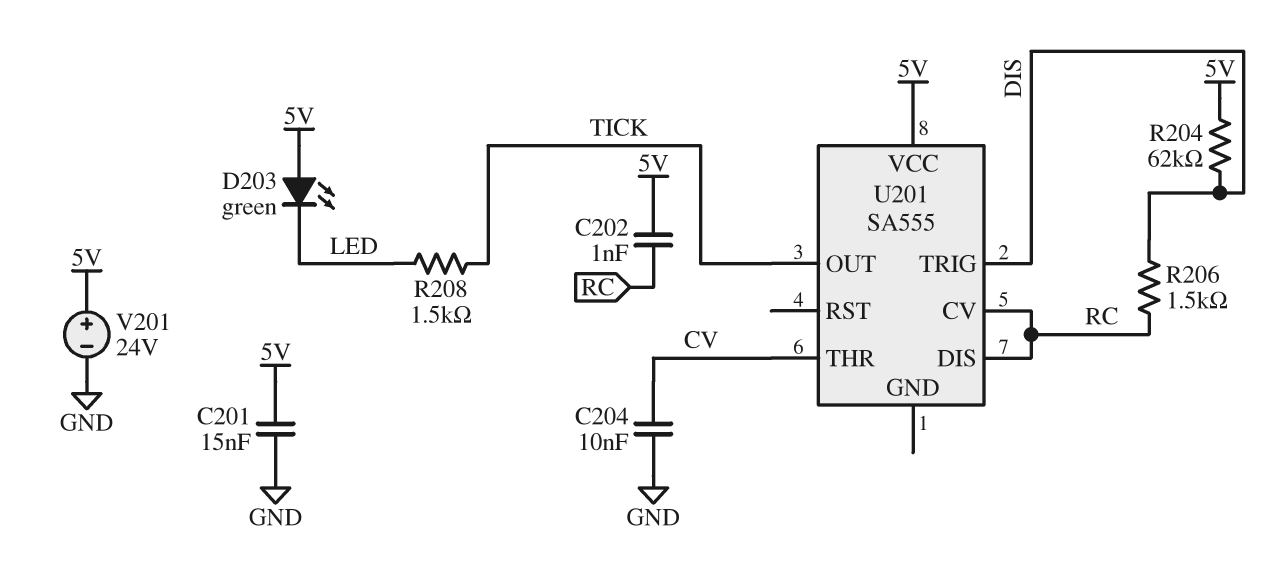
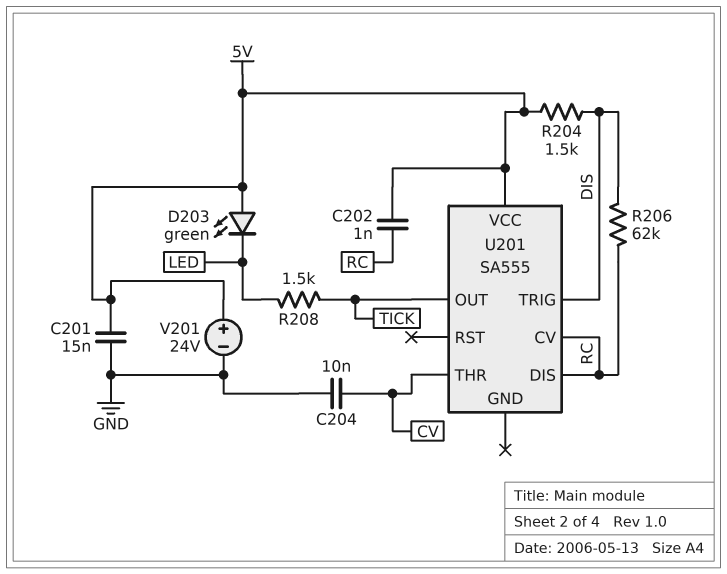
R204: 62k (5V, DIS) -> 1.5k (5V, DIS)
R206: 1.5k (DIS, RC) -> 62k (DIS, RC)

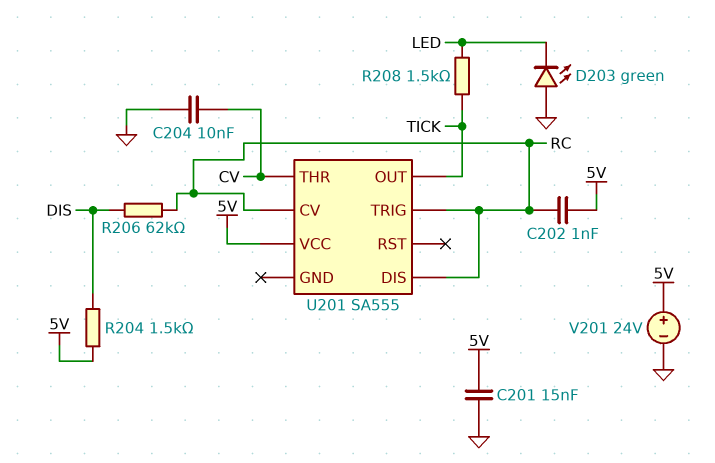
D203: LED green (A 5V, K LED) -> LED green (A GND, K LED)
U201 pin TRIG: DIS -> RC

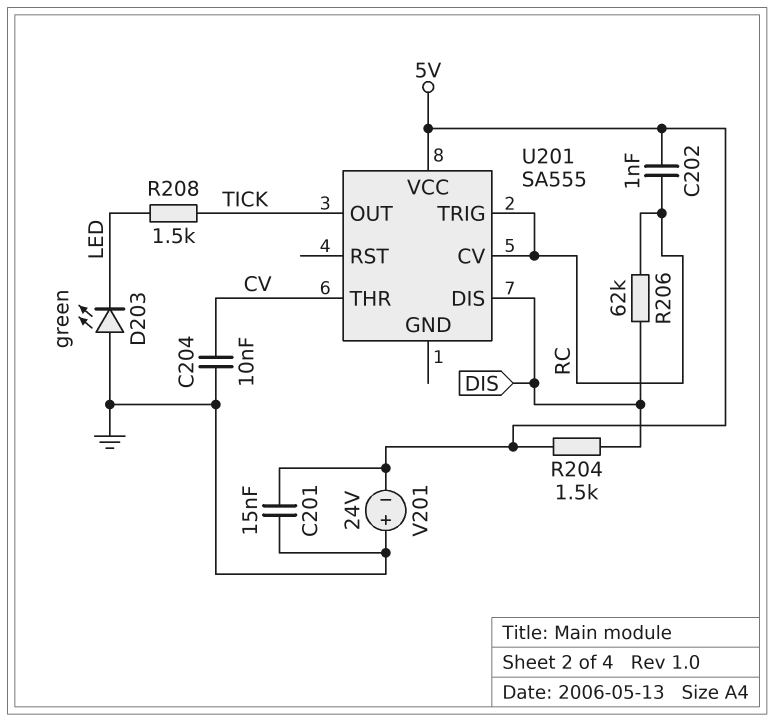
U201 pin DIS: RC -> DIS
V201: 24V (plus 5V, minus GND) -> 24V (plus GND, minus 5V)

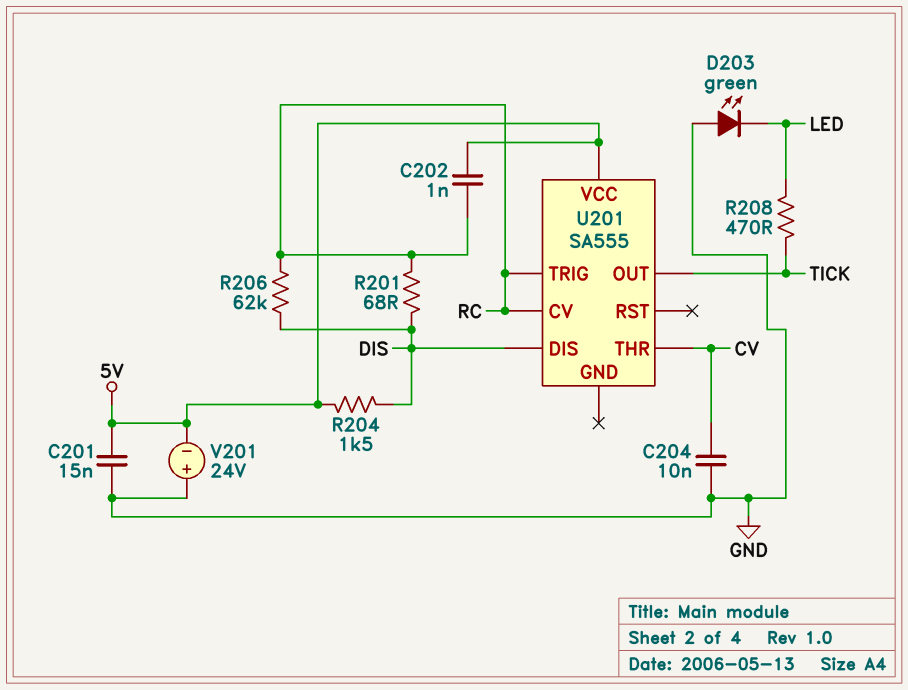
R201: none -> 68 (DIS, RC)
R208: 1.5k (LED, TICK) -> 470 (LED, TICK)

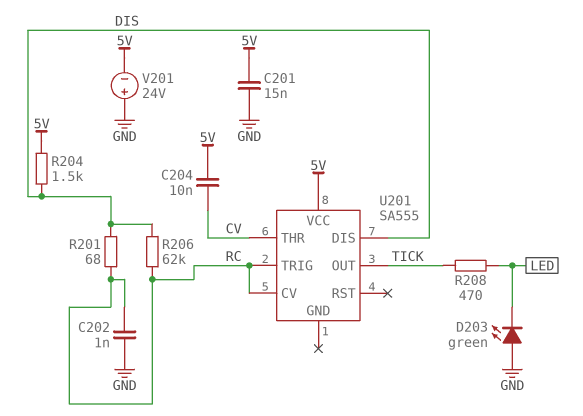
C202: 1nF (5V, RC) -> 1nF (GND, RC)
C204: 10nF (CV, GND) -> 10nF (5V, CV)

